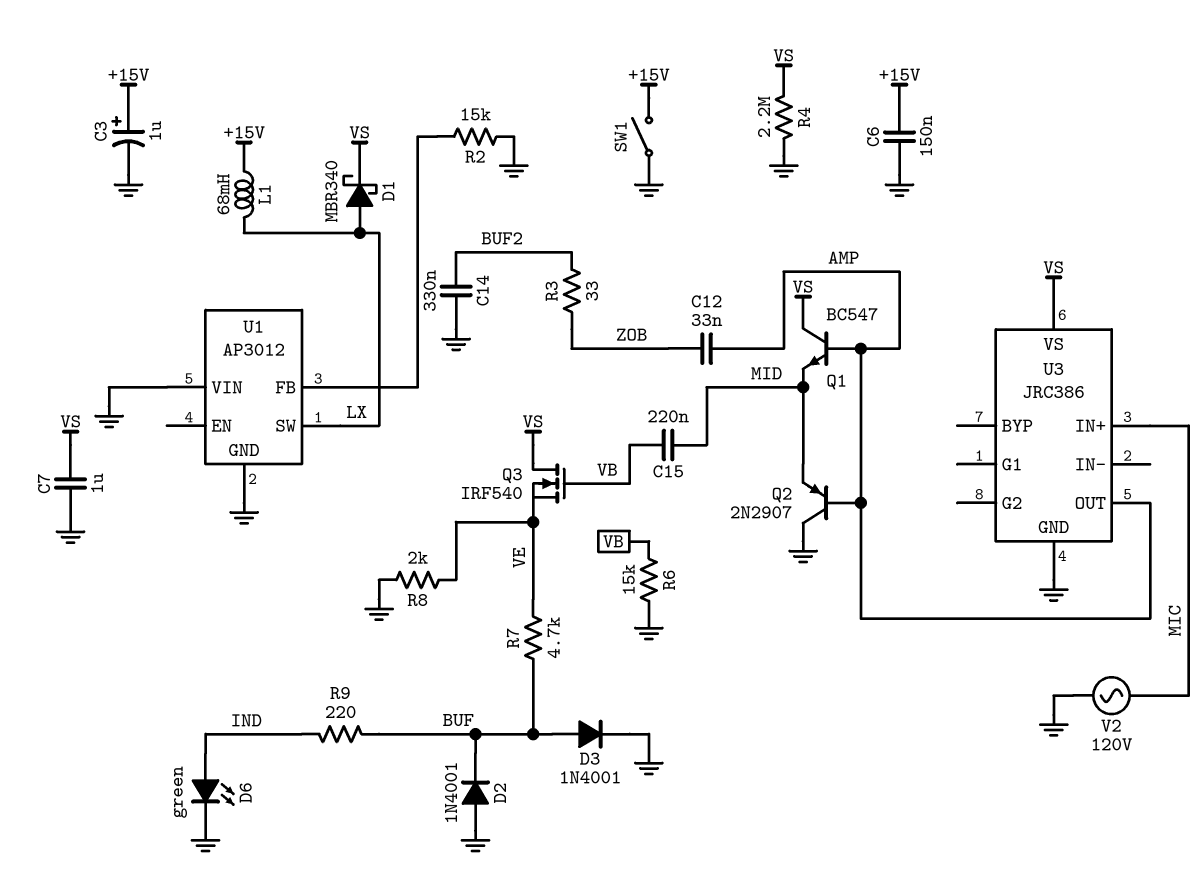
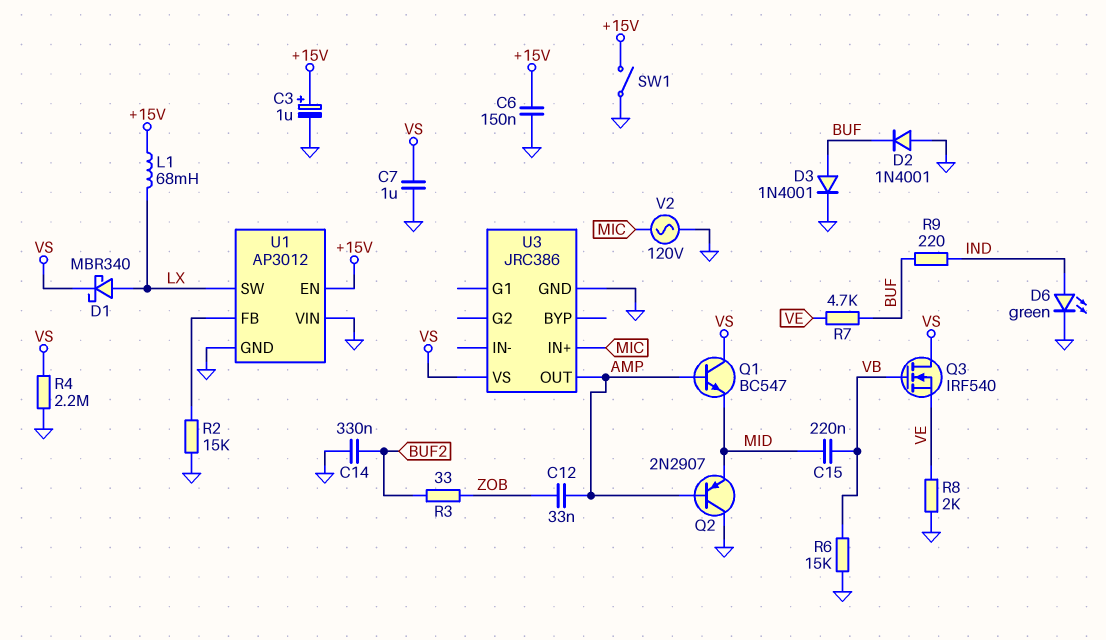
U1 pin EN: none -> +15V

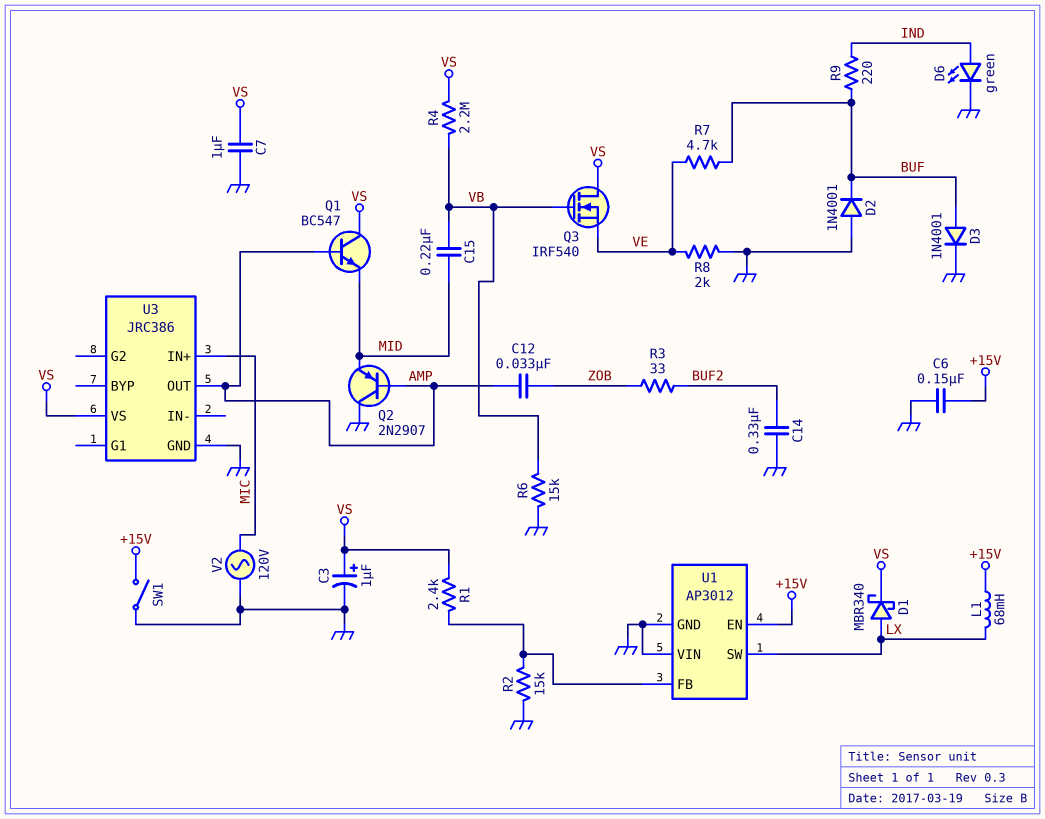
C3: 1uF (plus +15V, minus GND) -> 1uF (plus VS, minus GND)
R1: none -> 2.4k (U1/FB, VS)
R4: 2.2M (GND, VS) -> 2.2M (VB, VS)

